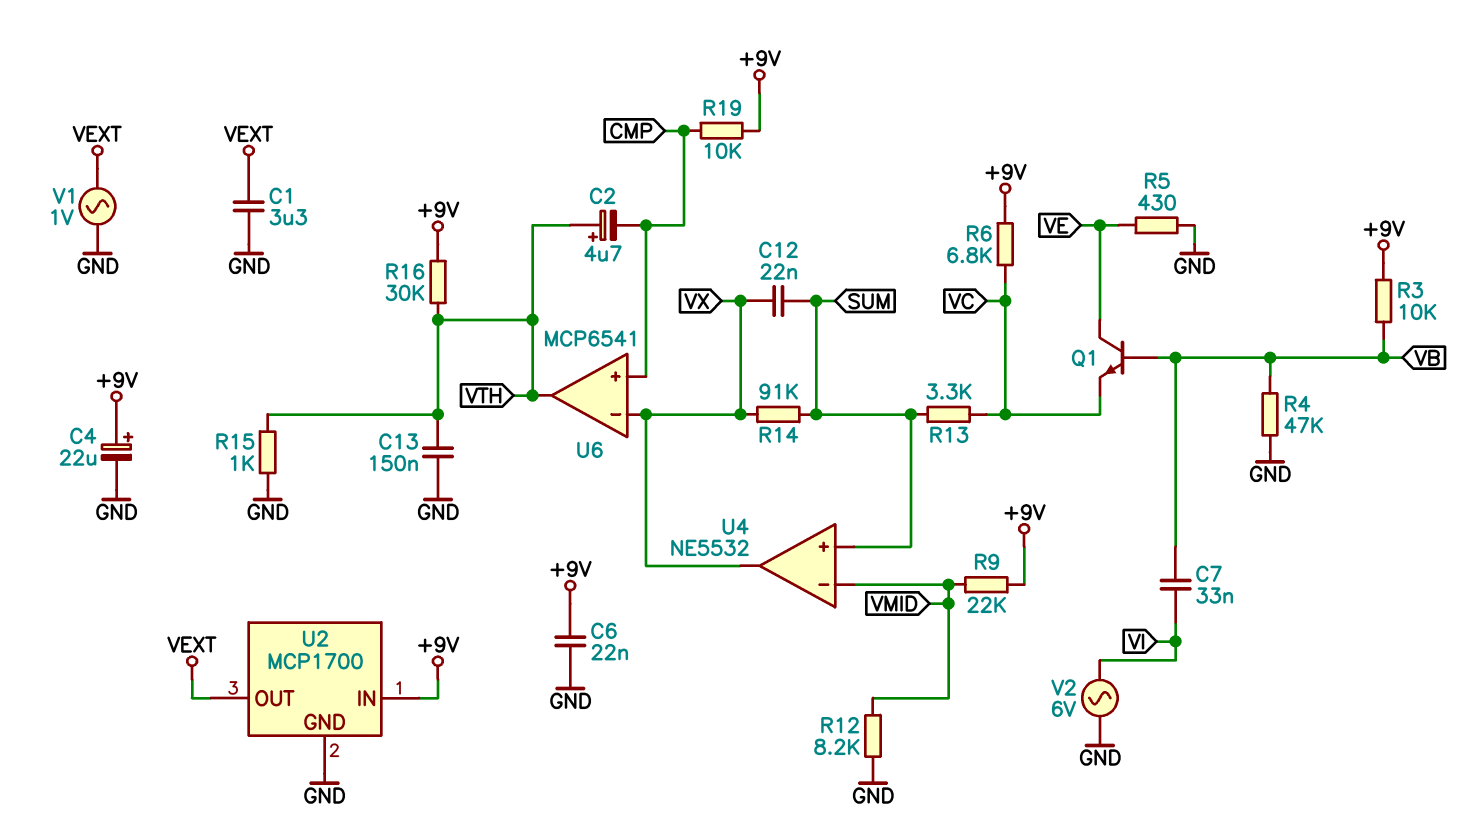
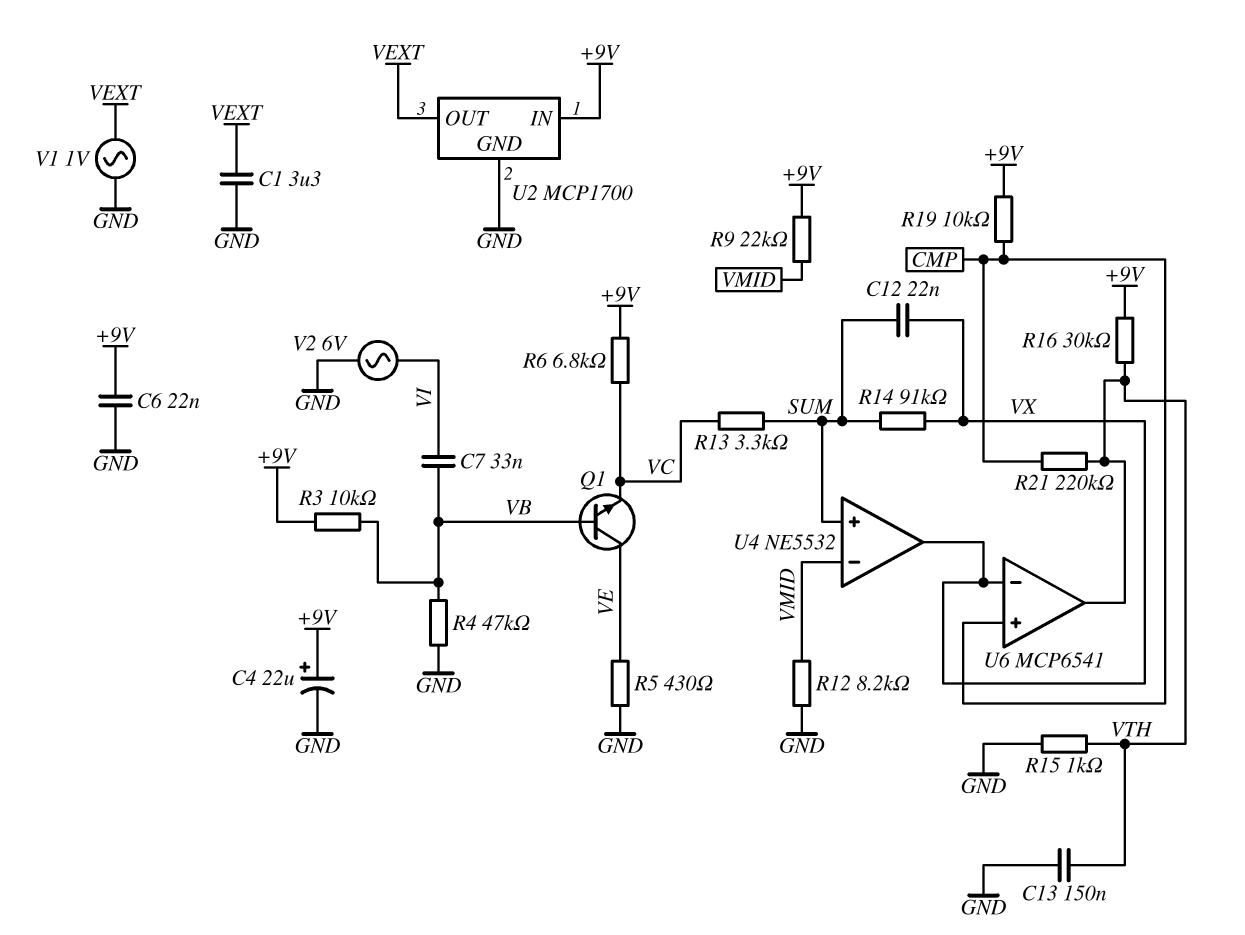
C2: 4.7uF (plus VTH, minus CMP) -> none
R21: none -> 220k (CMP, VTH)

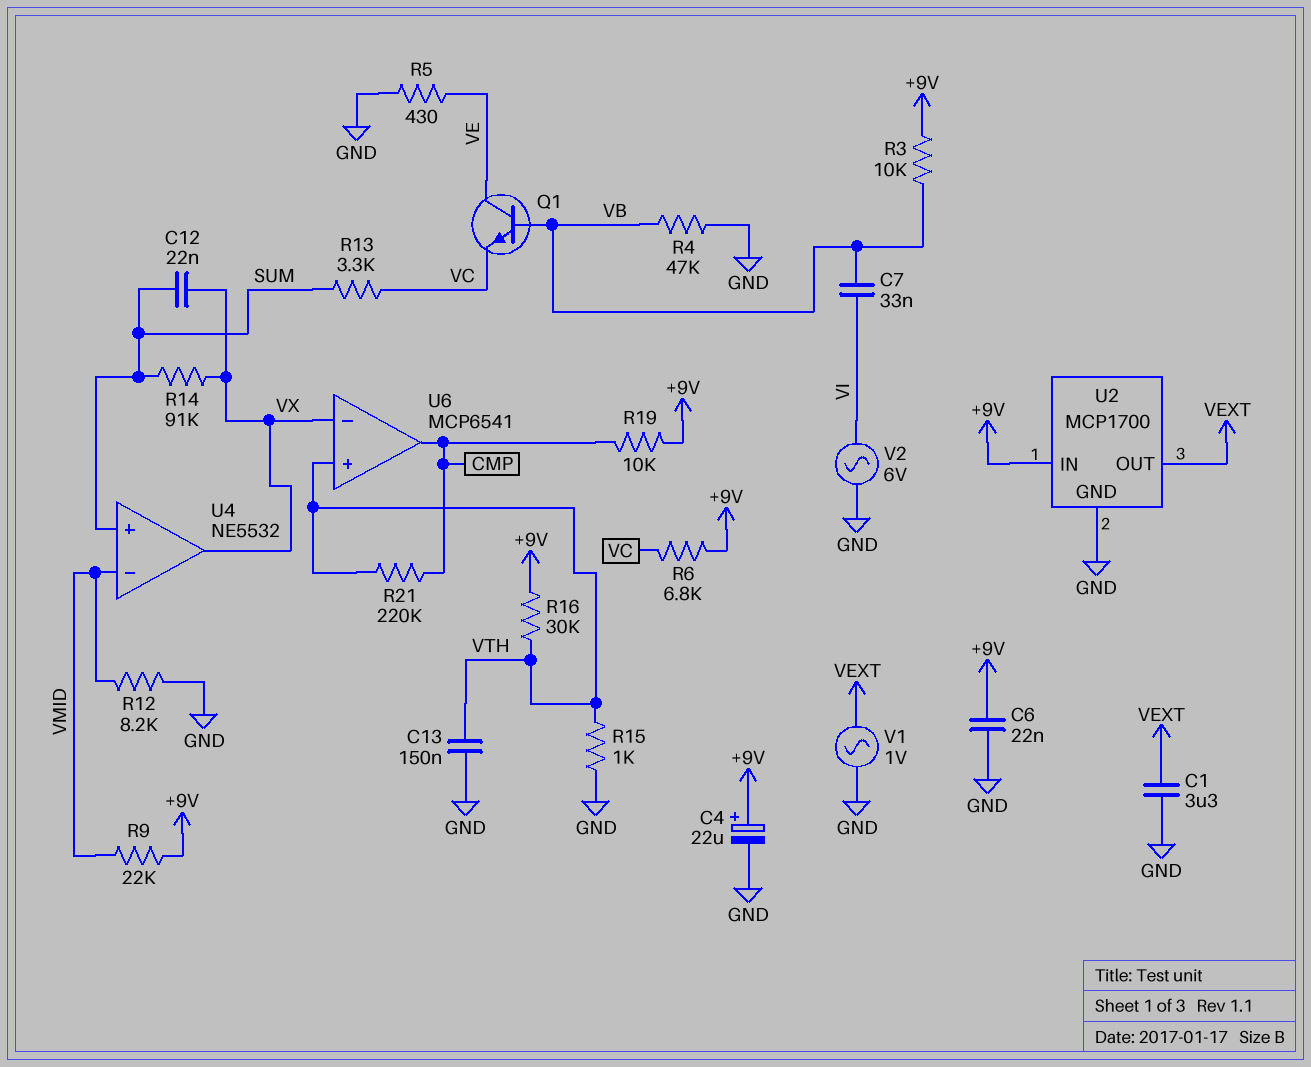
U6 pin in+: CMP -> VTH
U6 pin out: VTH -> CMP

